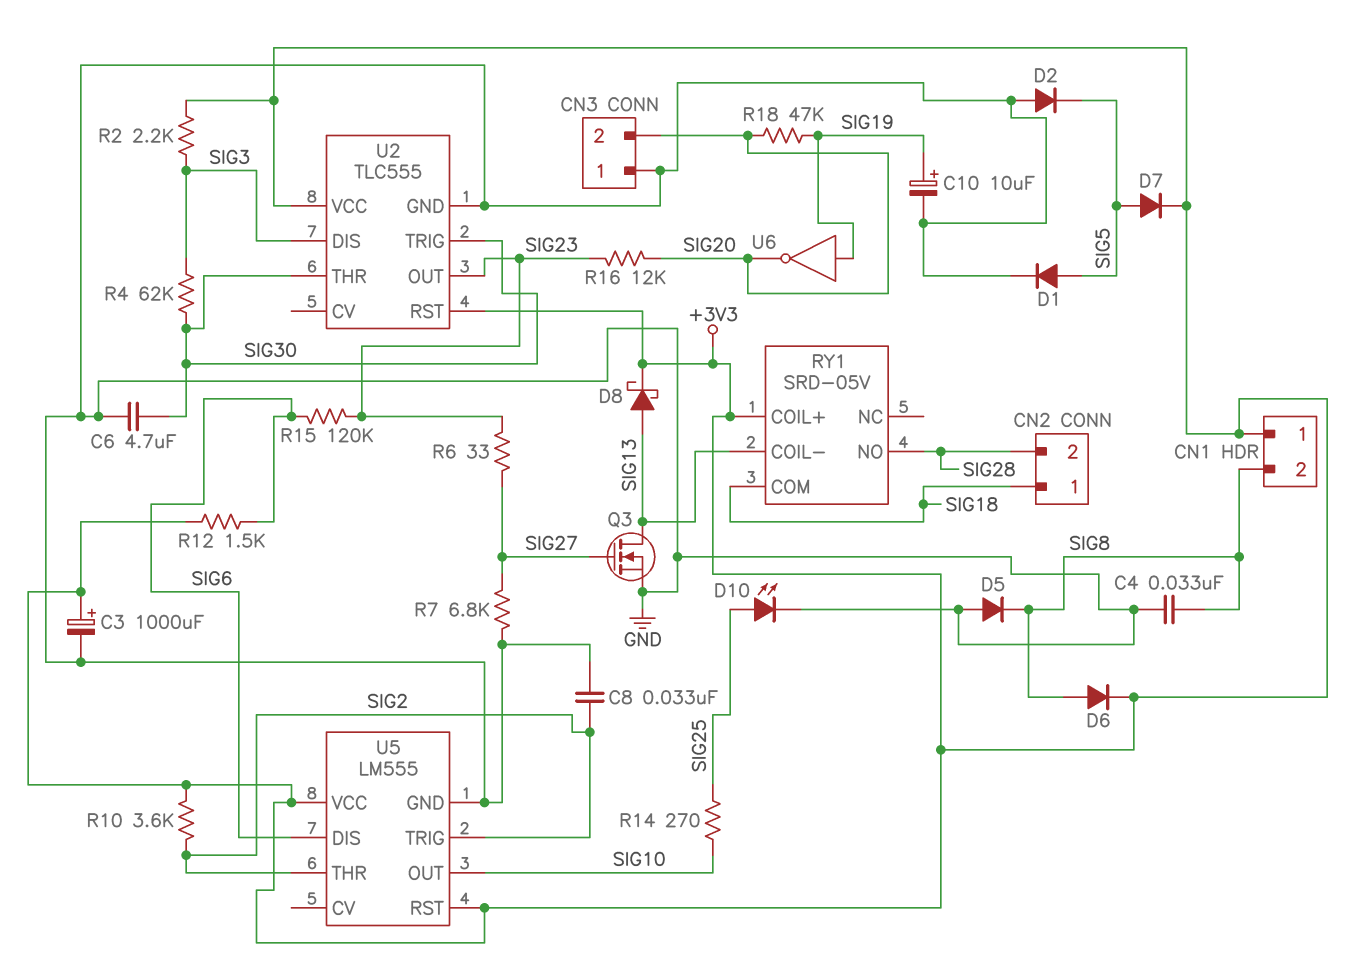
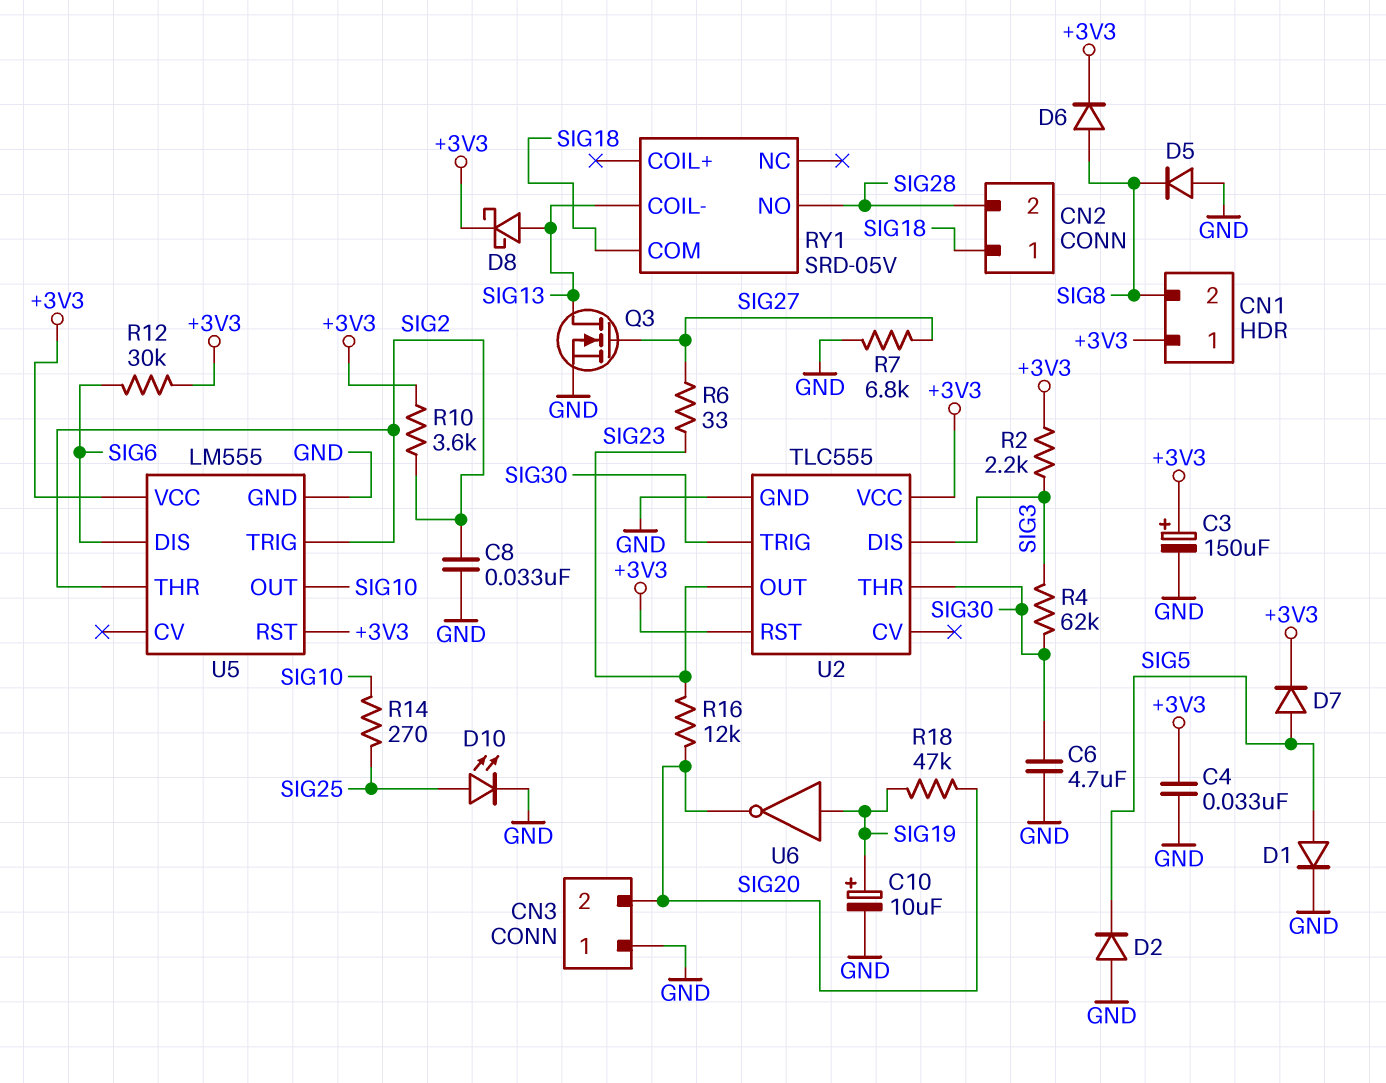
C3: 1000uF (plus +3V3, minus GND) -> 150uF (plus +3V3, minus GND)
C4: 33nF (GND, SIG8) -> 33nF (+3V3, GND)
R12: 1.5k (+3V3, SIG6) -> 30k (+3V3, SIG6)
R15: 120k (SIG6, SIG23) -> none
RY1 pin COIL+: +3V3 -> none

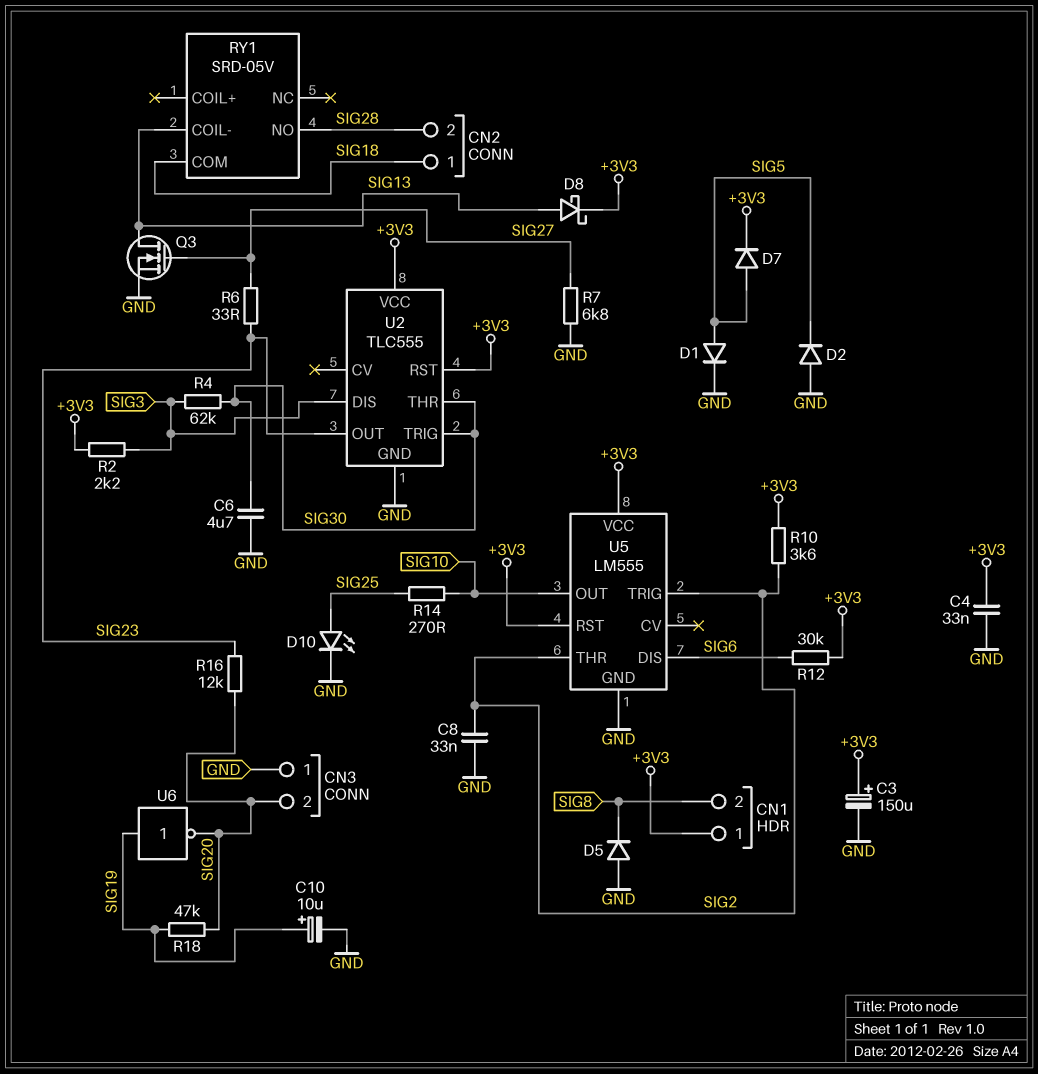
D6: diode (A SIG8, K +3V3) -> none

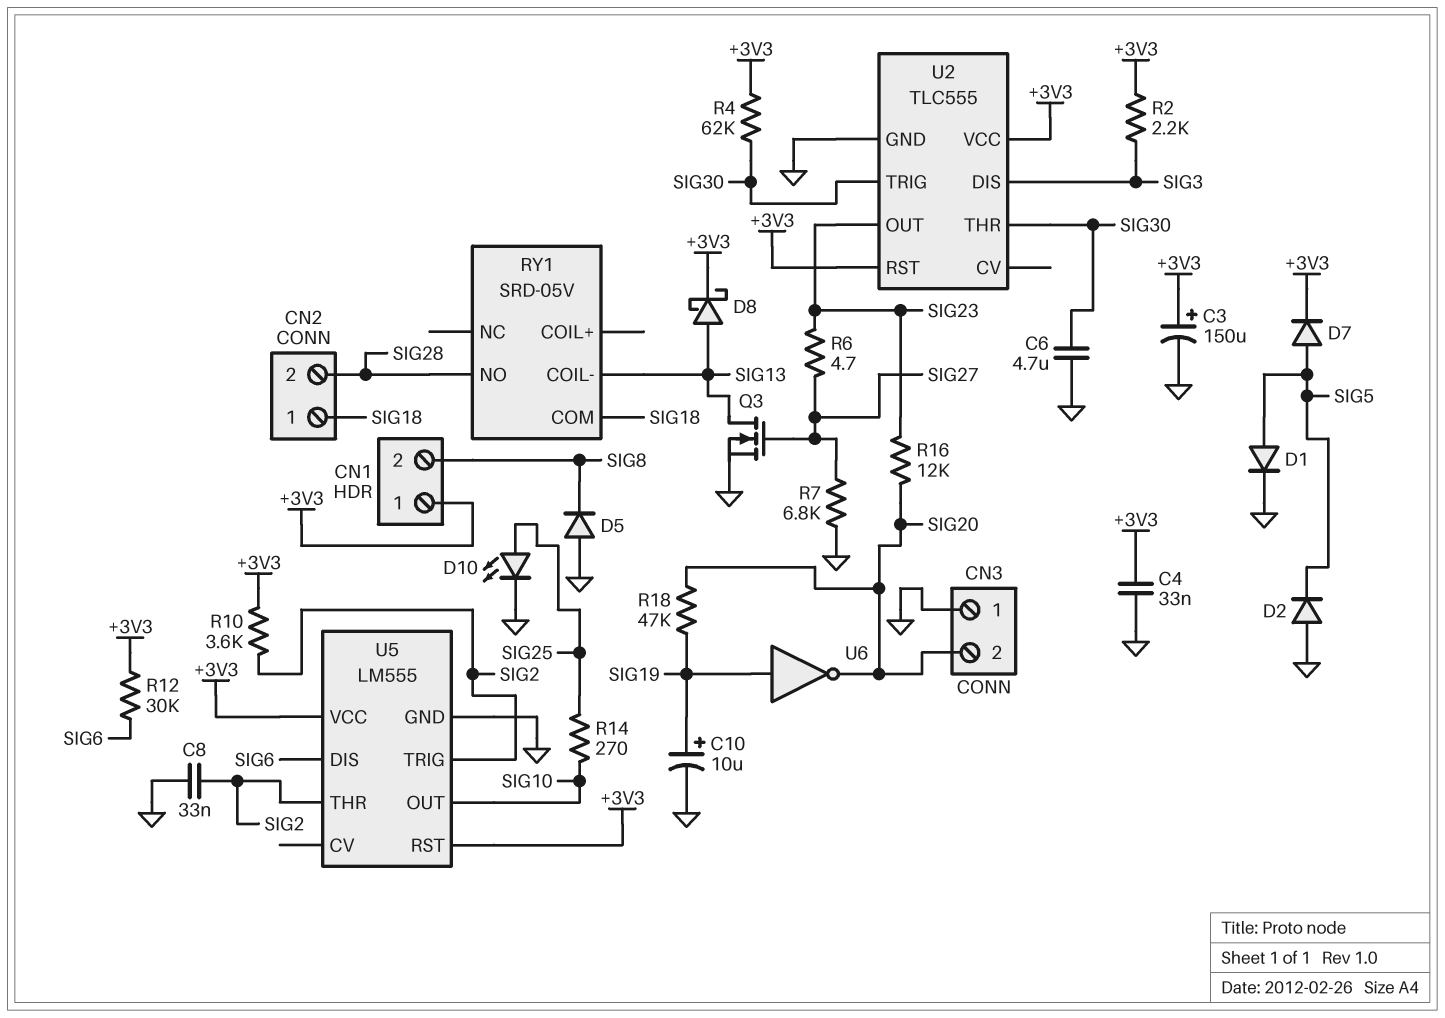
R4: 62k (SIG3, SIG30) -> 62k (+3V3, SIG30)
R6: 33 (SIG23, SIG27) -> 4.7 (SIG23, SIG27)

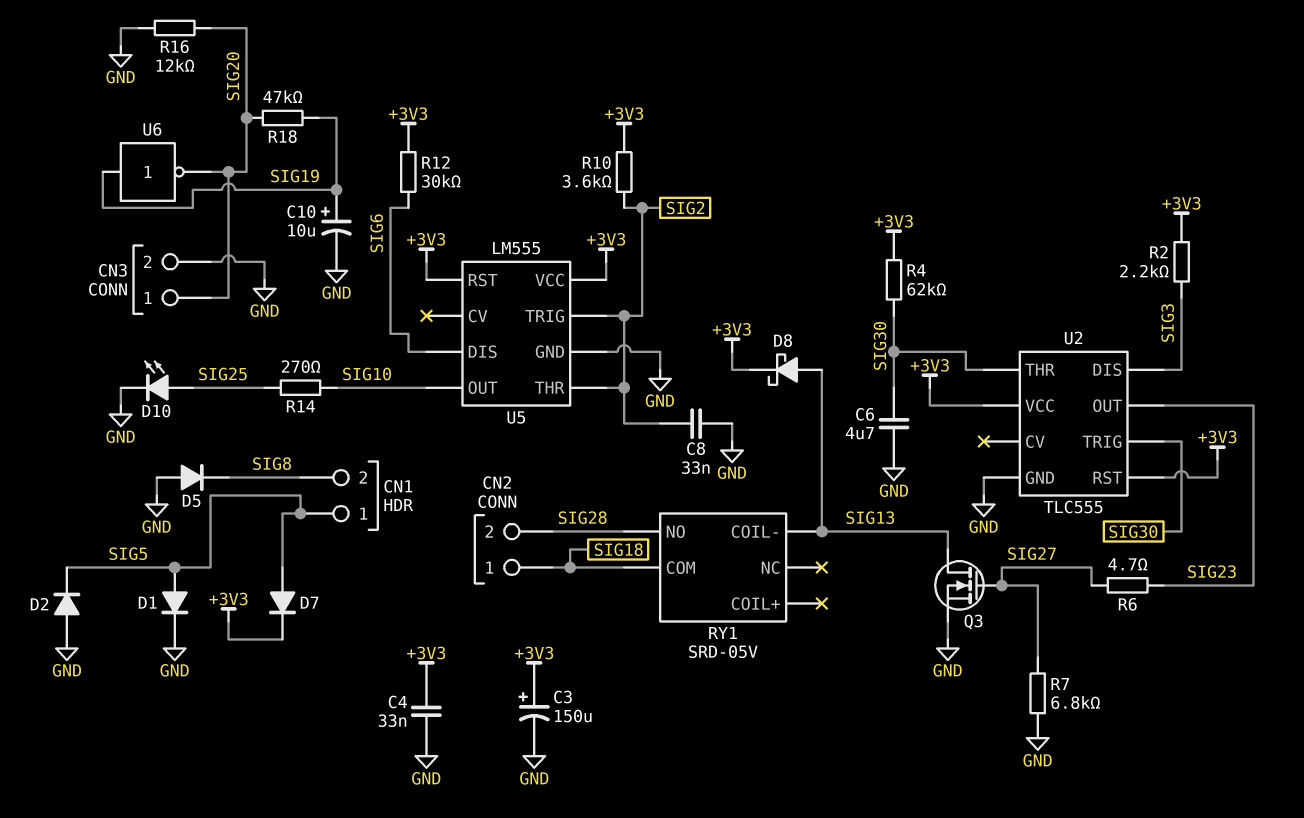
CN1 pin 1: +3V3 -> SIG5
CN3 pin 1: GND -> SIG20
CN3 pin 2: SIG20 -> GND
R16: 12k (SIG20, SIG23) -> 12k (GND, SIG20)

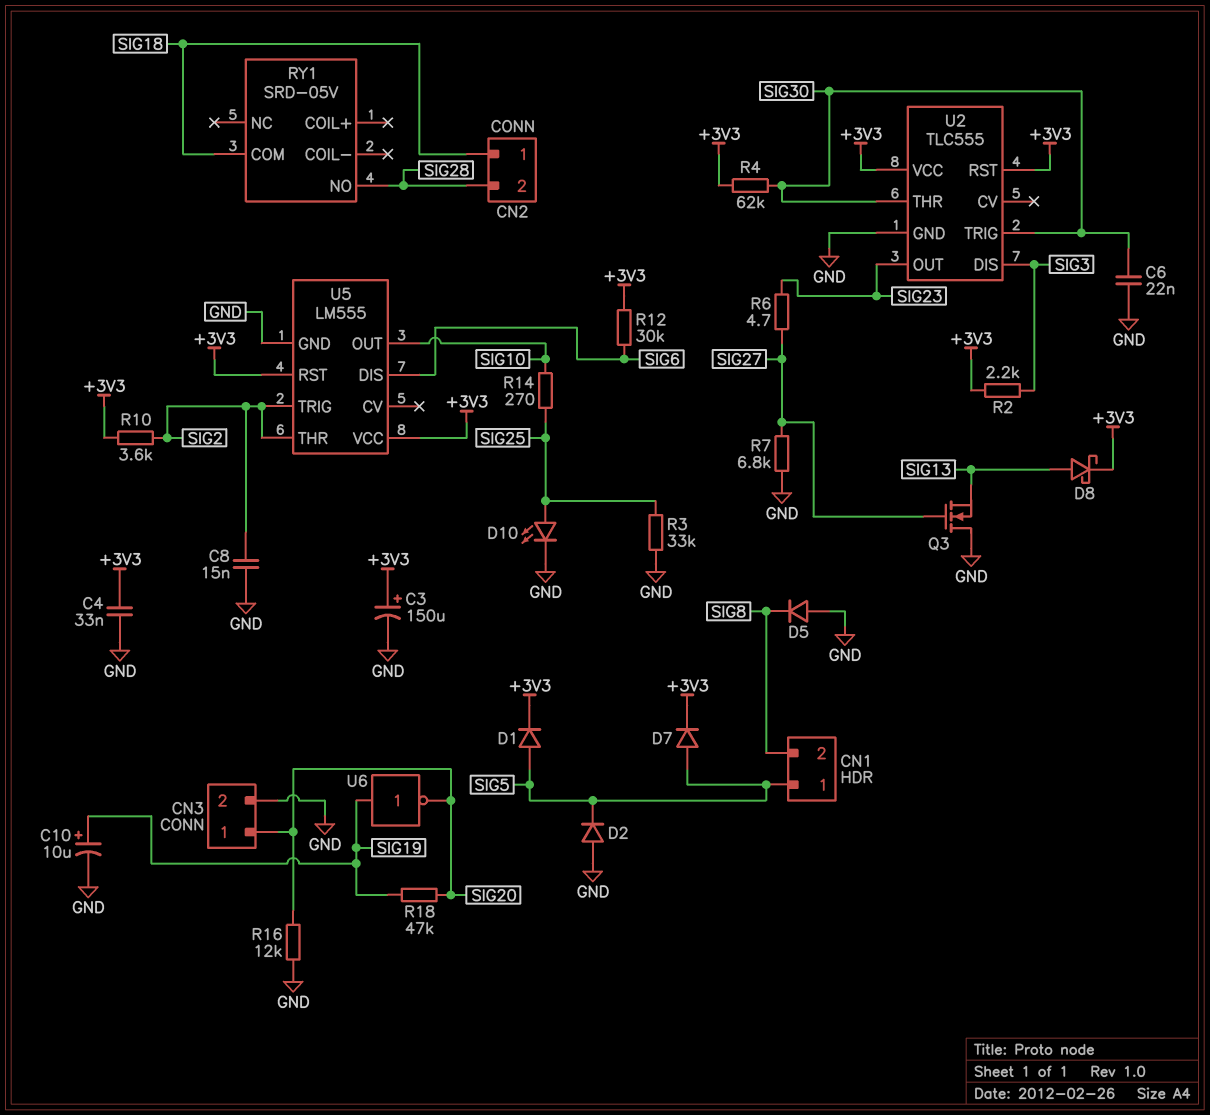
C6: 4.7uF (GND, SIG30) -> 22nF (GND, SIG30)
C8: 33nF (GND, SIG2) -> 15nF (GND, SIG2)
D1: diode (A SIG5, K GND) -> diode (A SIG5, K +3V3)
Q3: NMOS (G SIG27, D SIG13, S GND) -> NMOS (G SIG27, D GND, S SIG13)
R3: none -> 33k (GND, SIG25)
RY1 pin COIL-: SIG13 -> none

